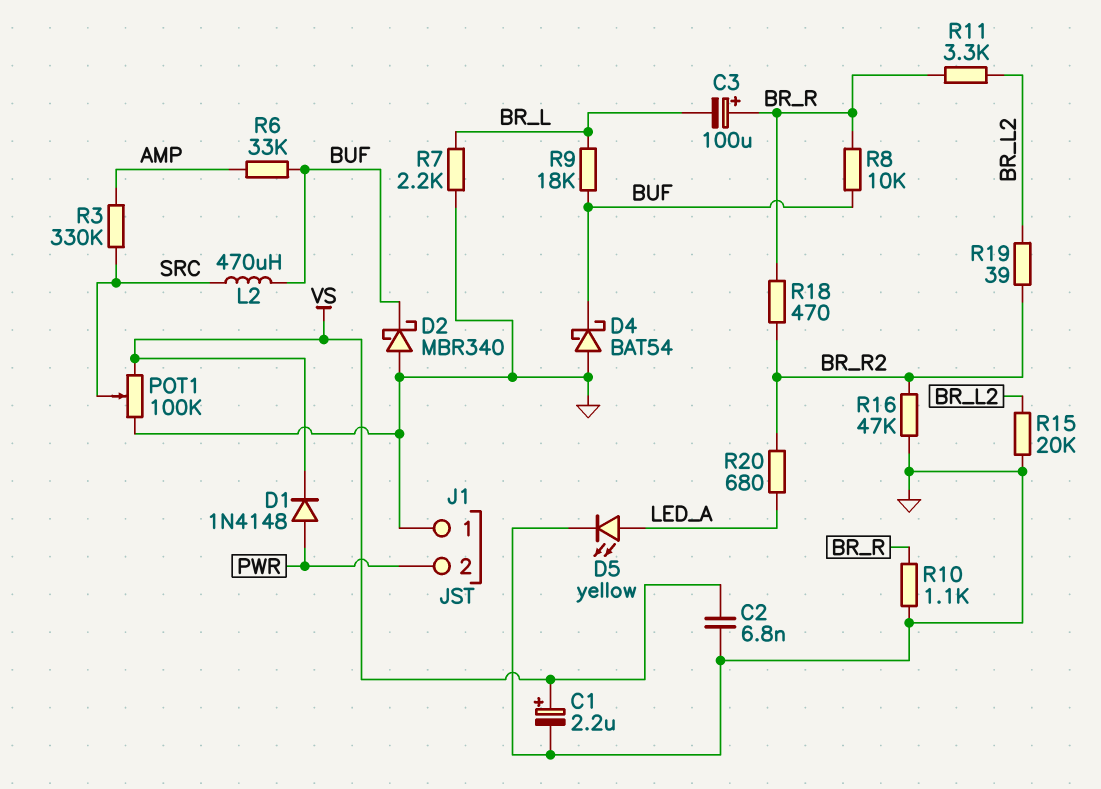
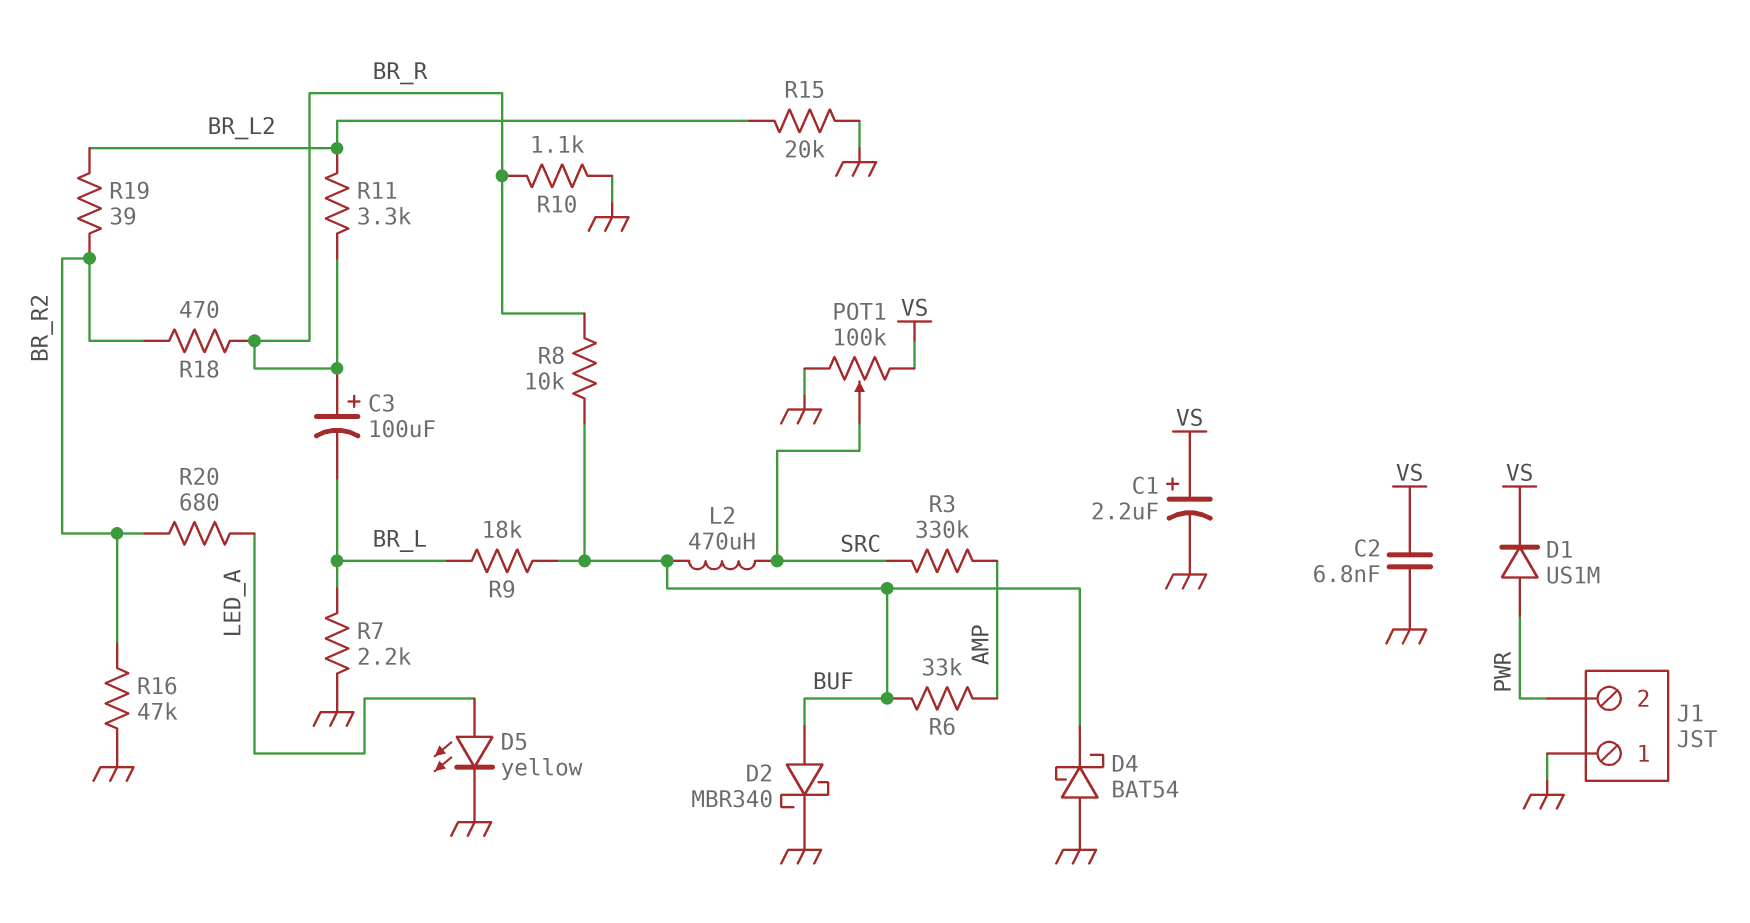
D1: diode 1N4148 (A PWR, K VS) -> diode US1M (A PWR, K VS)
D2: schottky MBR340 (A GND, K BUF) -> schottky MBR340 (A BUF, K GND)

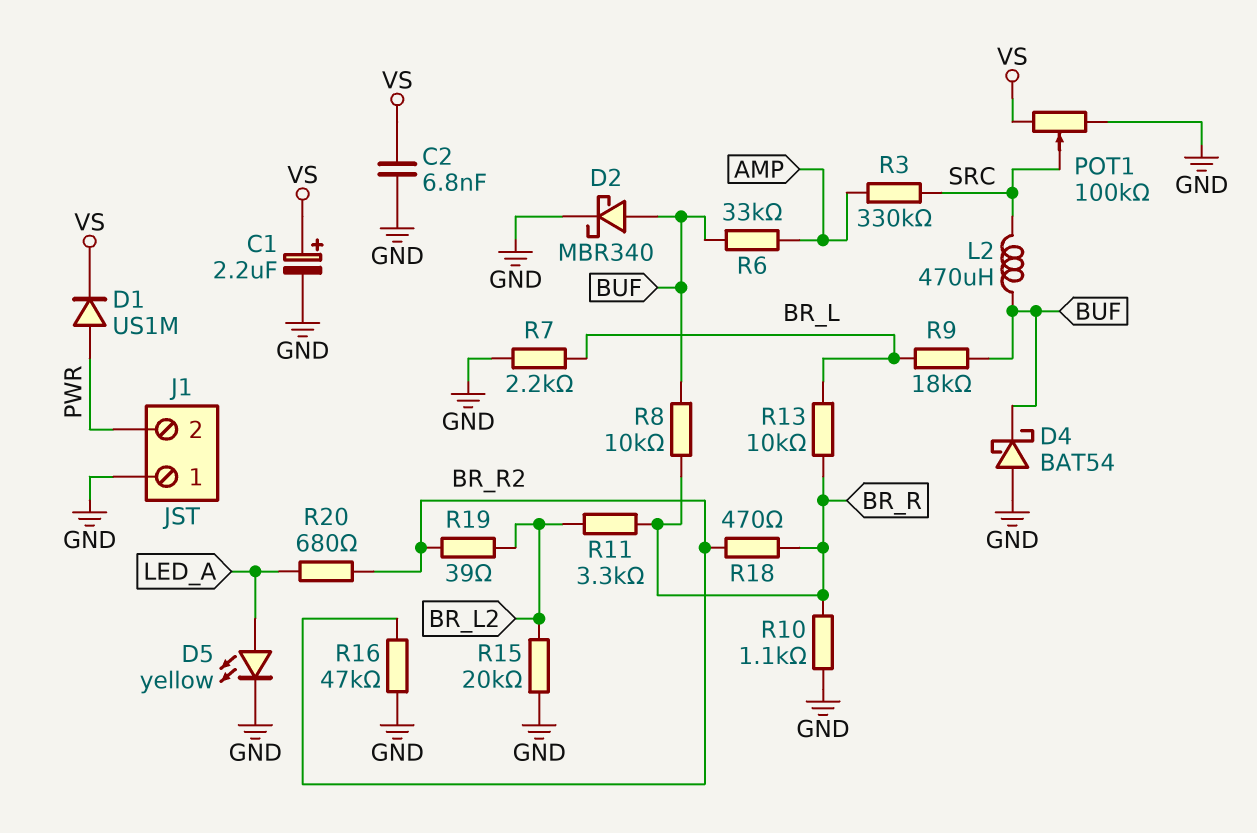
C3: 100uF (plus BR_R, minus BR_L) -> none
R13: none -> 10k (BR_L, BR_R)

